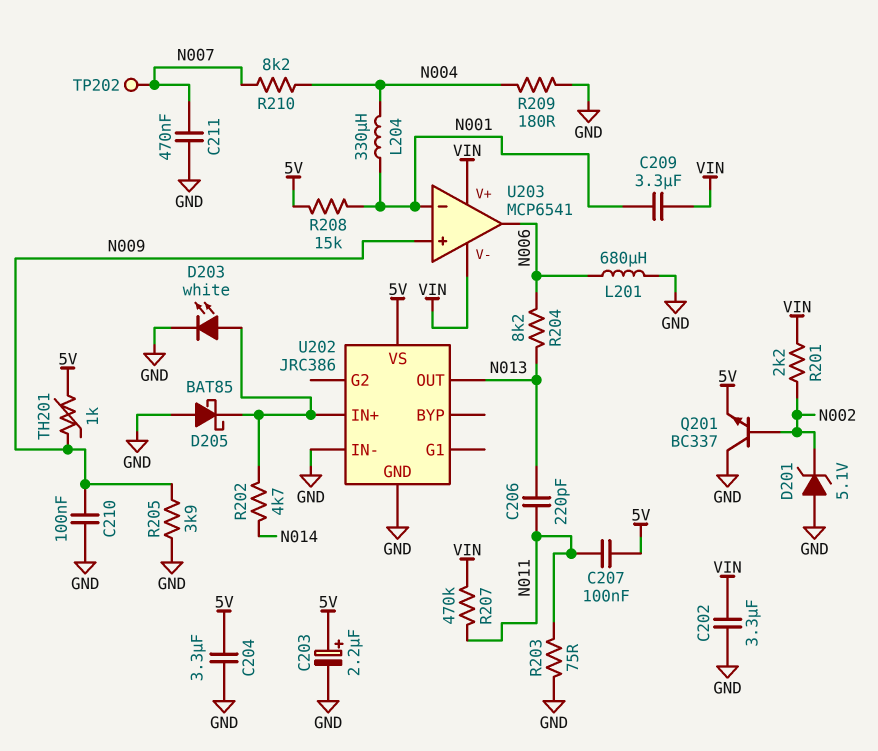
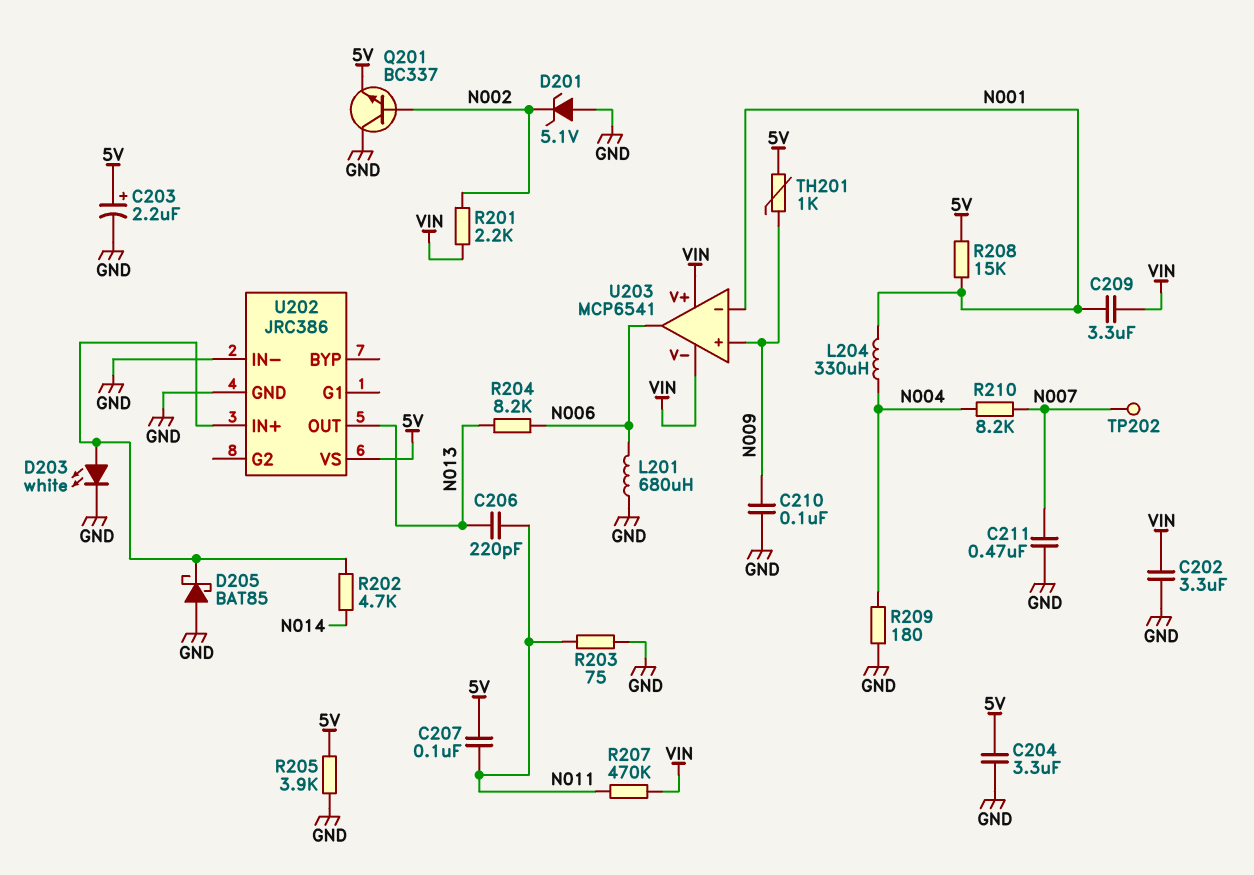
R205: 3.9k (GND, N009) -> 3.9k (5V, GND)

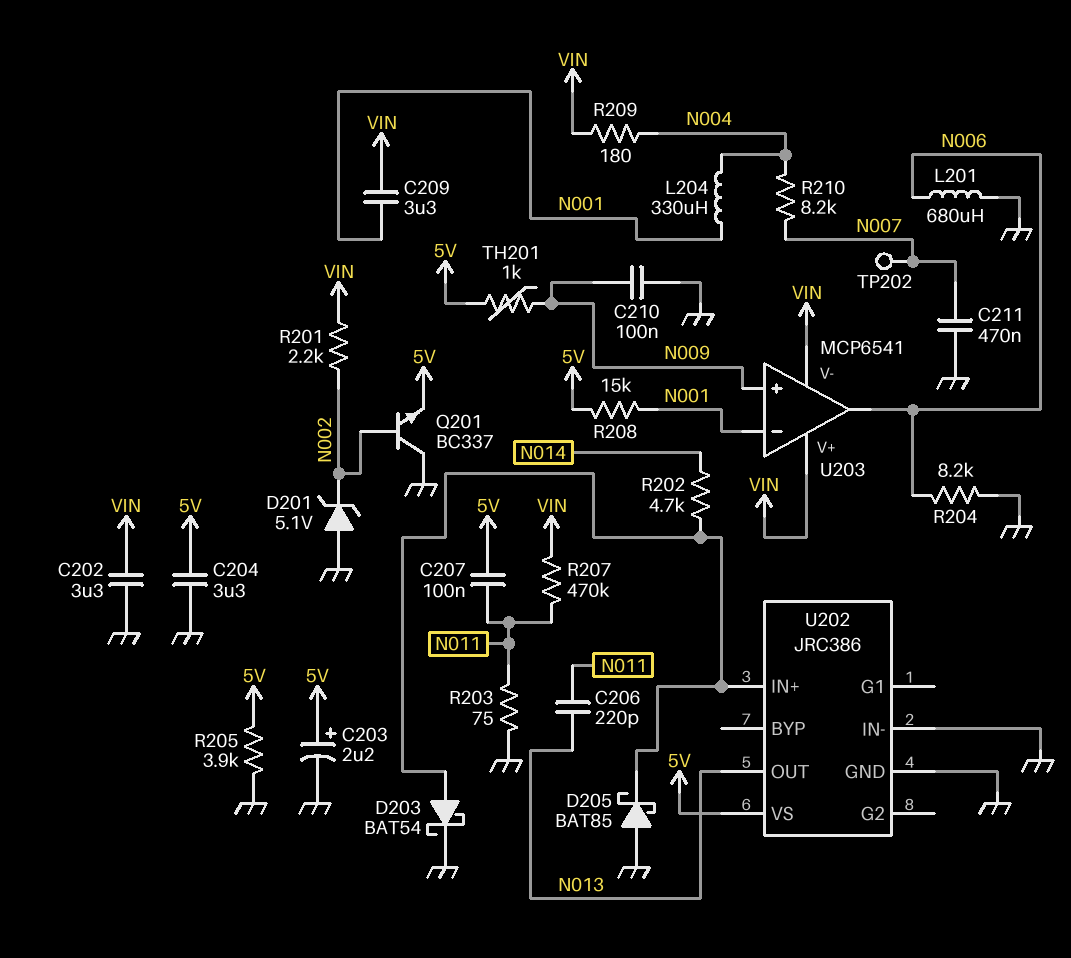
D203: LED white (A U202/IN+, K GND) -> schottky BAT54 (A U202/IN+, K GND)
R204: 8.2k (N006, N013) -> 8.2k (GND, N006)
R209: 180 (GND, N004) -> 180 (N004, VIN)

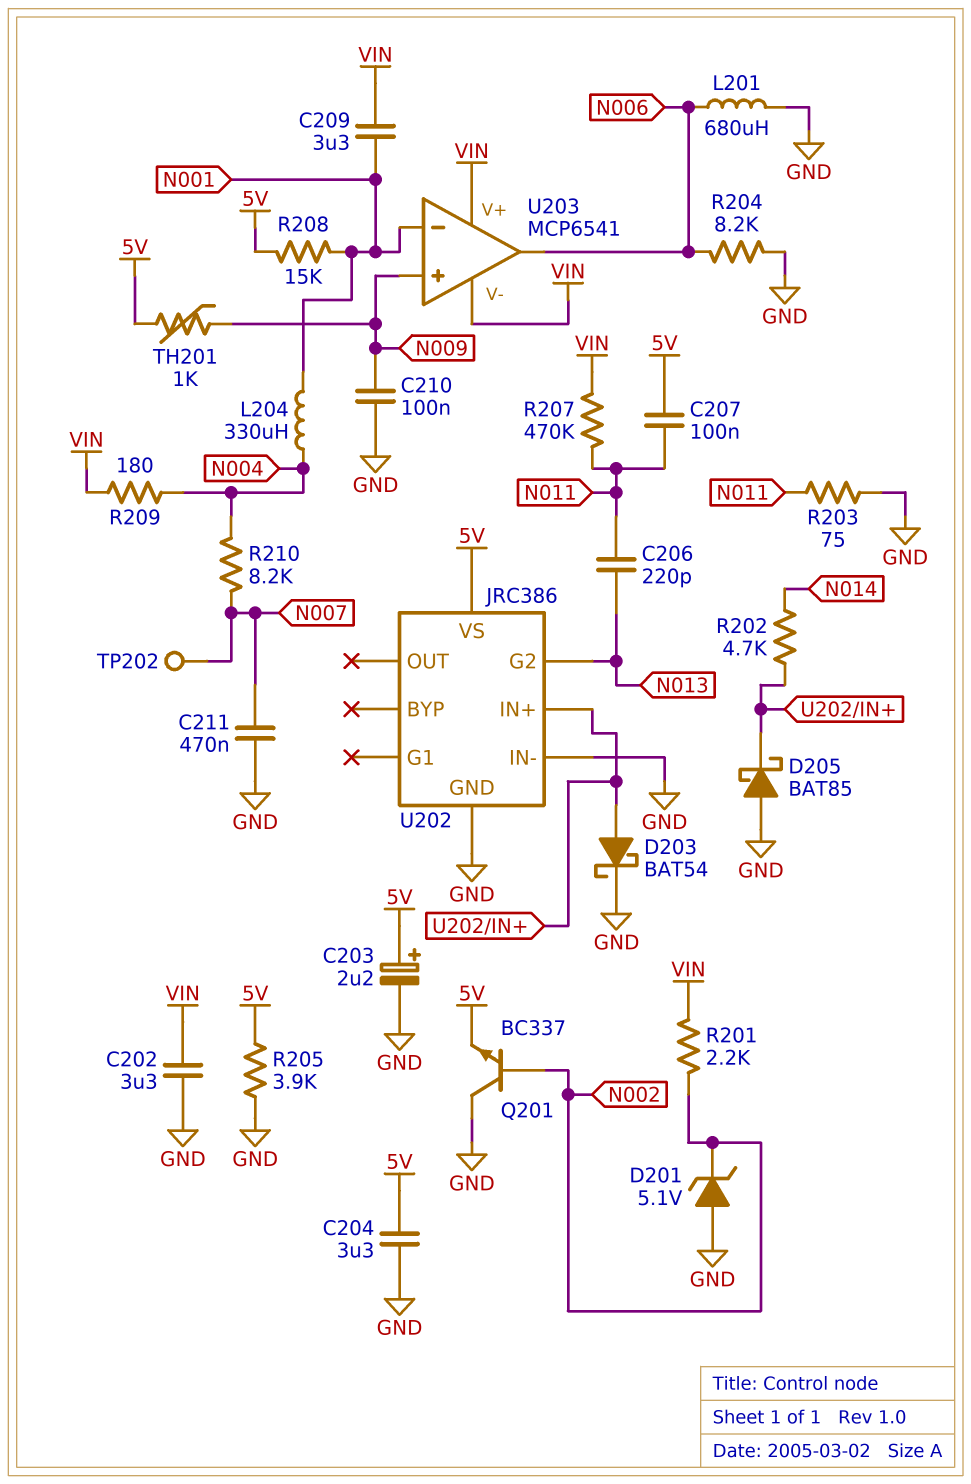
U202 pin G2: none -> N013
U202 pin OUT: N013 -> none

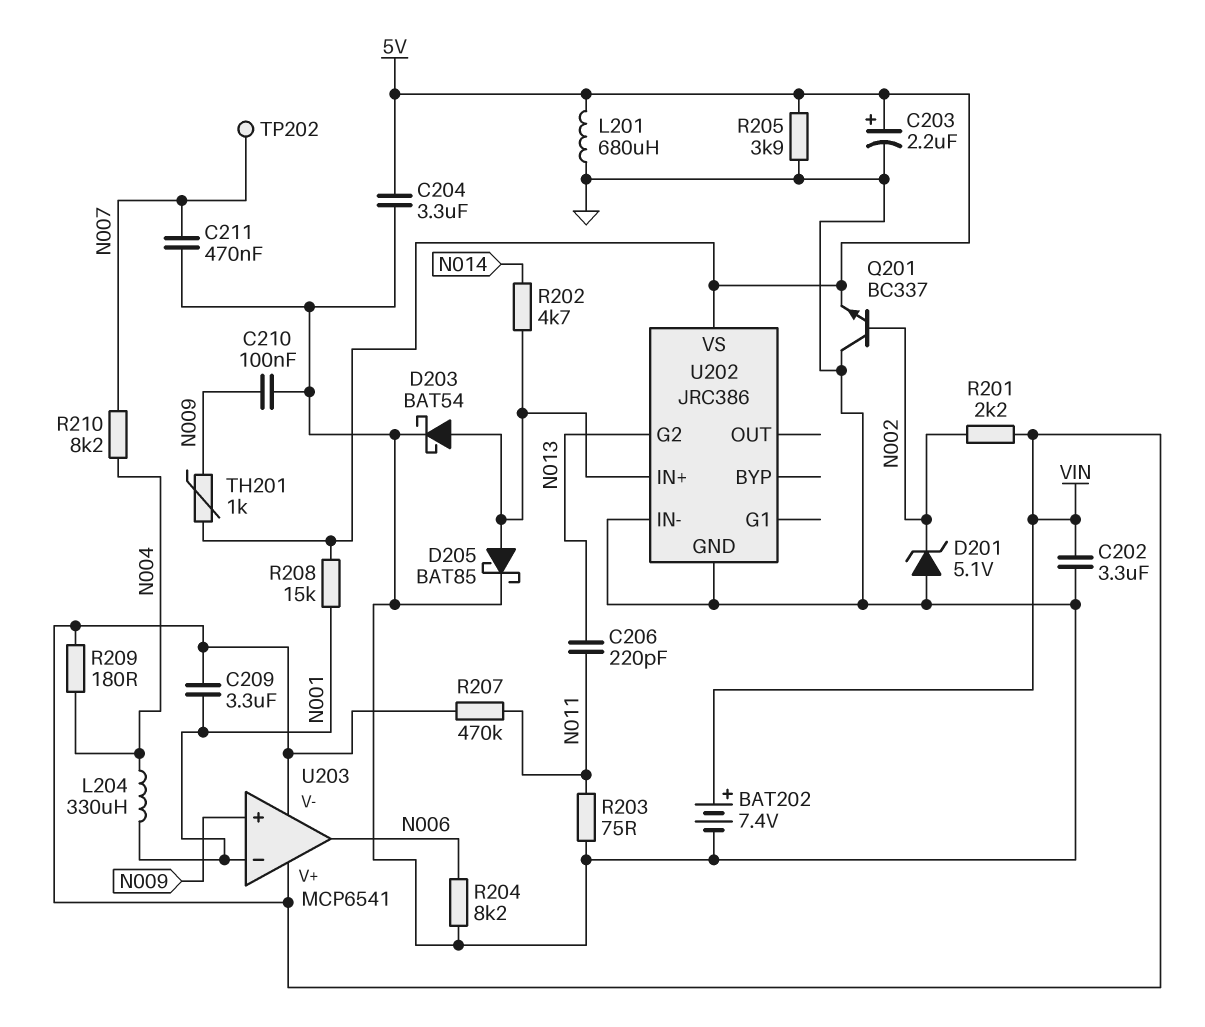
BAT202: none -> 7.4V (plus VIN, minus GND)
C207: 100nF (5V, N011) -> none
D205: schottky BAT85 (A GND, K U202/IN+) -> schottky BAT85 (A U202/IN+, K GND)
L201: 680uH (GND, N006) -> 680uH (5V, GND)

